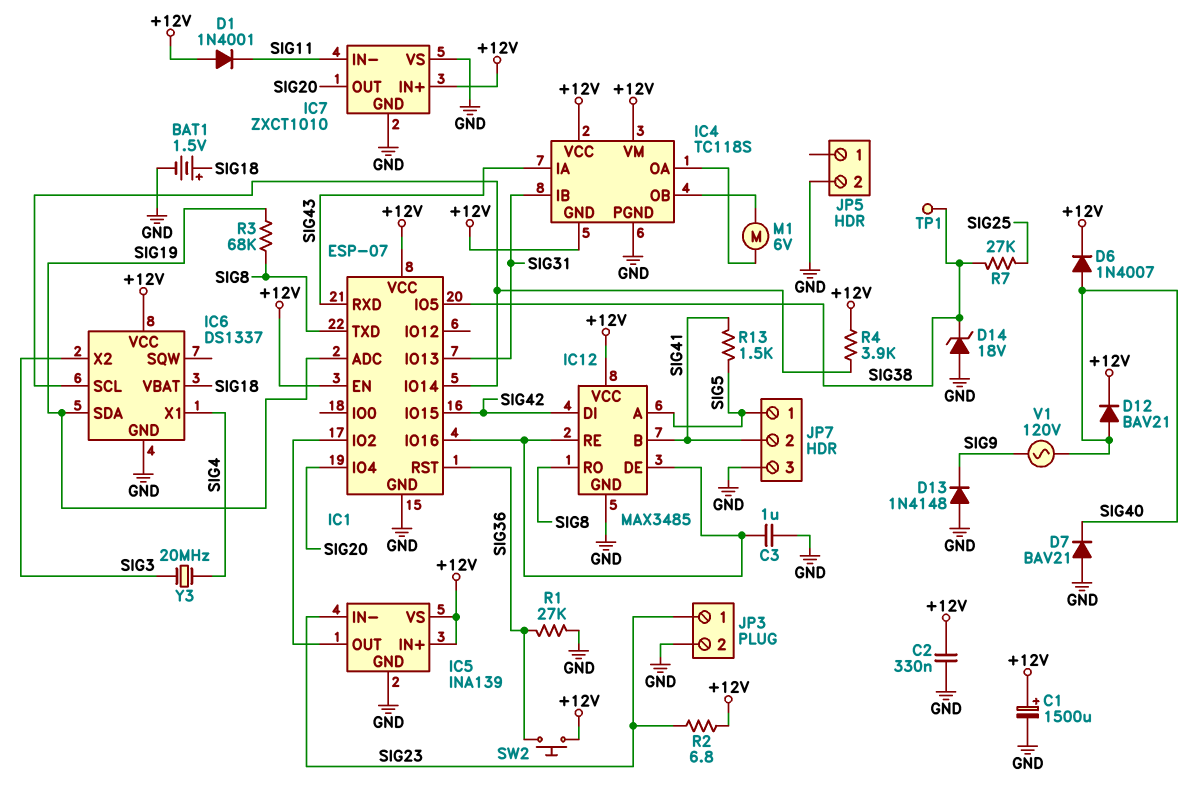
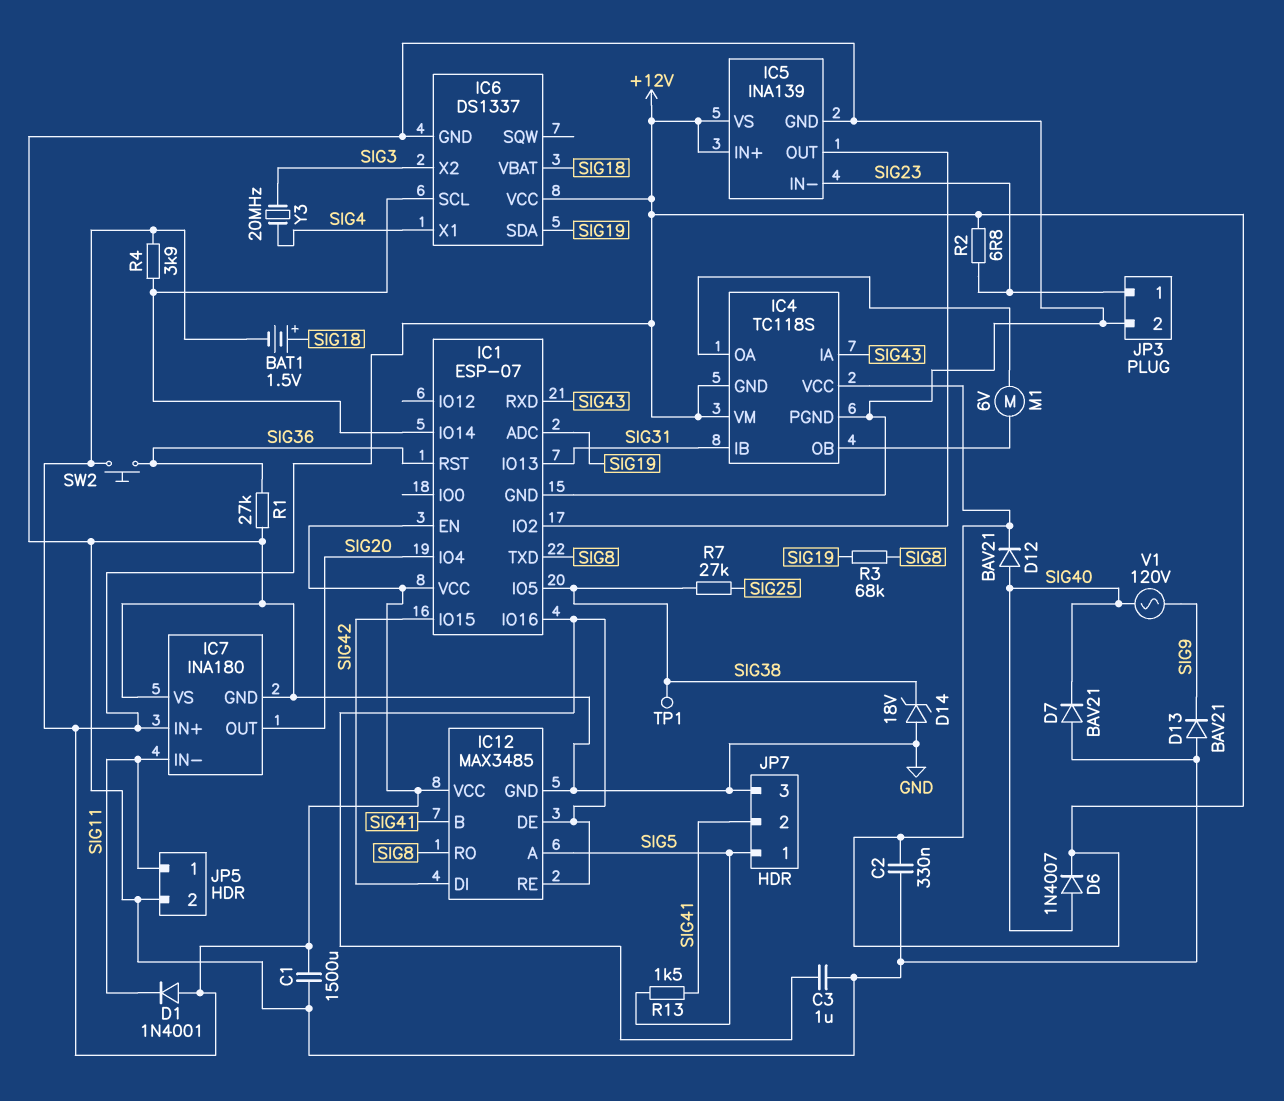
BAT1: 1.5V (plus SIG18, minus GND) -> 1.5V (plus SIG18, minus +12V)
C1: 1500uF (plus +12V, minus GND) -> 1500uF (+12V, GND)
D13: diode 1N4148 (A GND, K SIG9) -> diode BAV21 (A GND, K SIG9)
IC7: ZXCT1010 -> INA180
JP5 pin 1: none -> SIG11

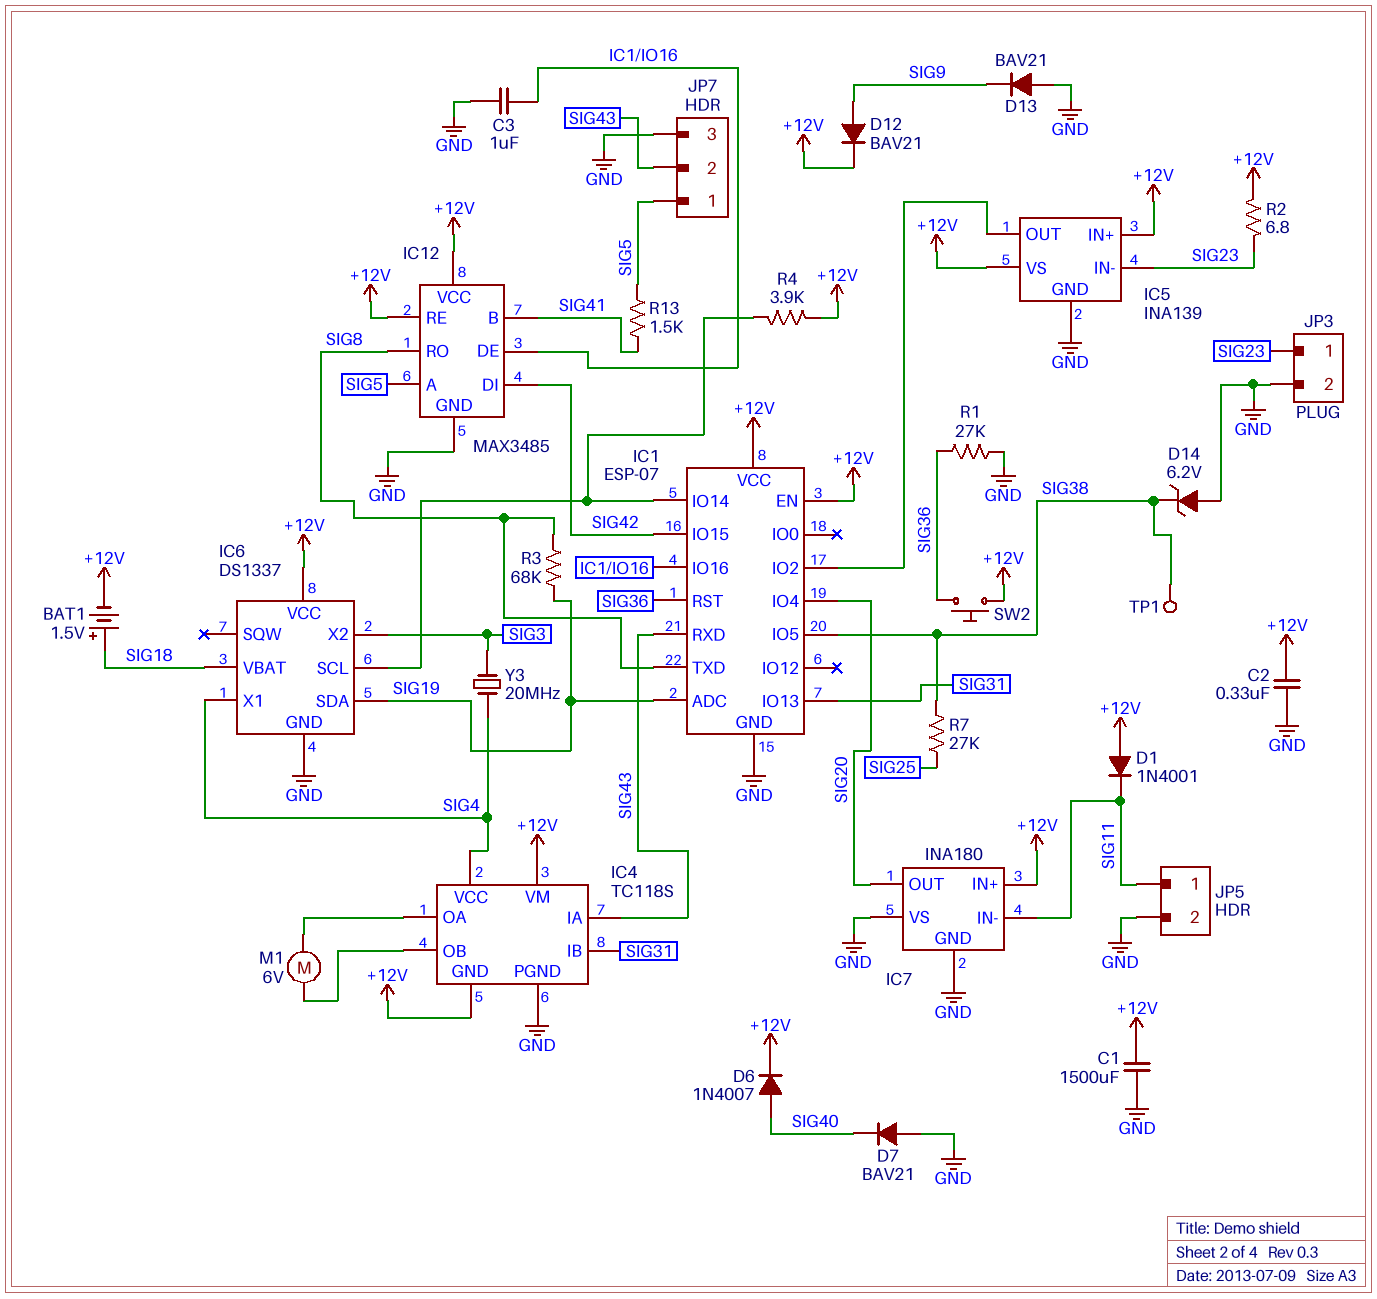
D12: diode BAV21 (A SIG40, K +12V) -> diode BAV21 (A SIG9, K +12V)
D14: zener 18V (A GND, K SIG38) -> zener 6.2V (A GND, K SIG38)
IC4 pin VCC: +12V -> SIG4
IC12 pin RE: IC1/IO16 -> +12V
JP7 pin 2: SIG41 -> SIG43
V1: AC 120V (SIG9, SIG40) -> none

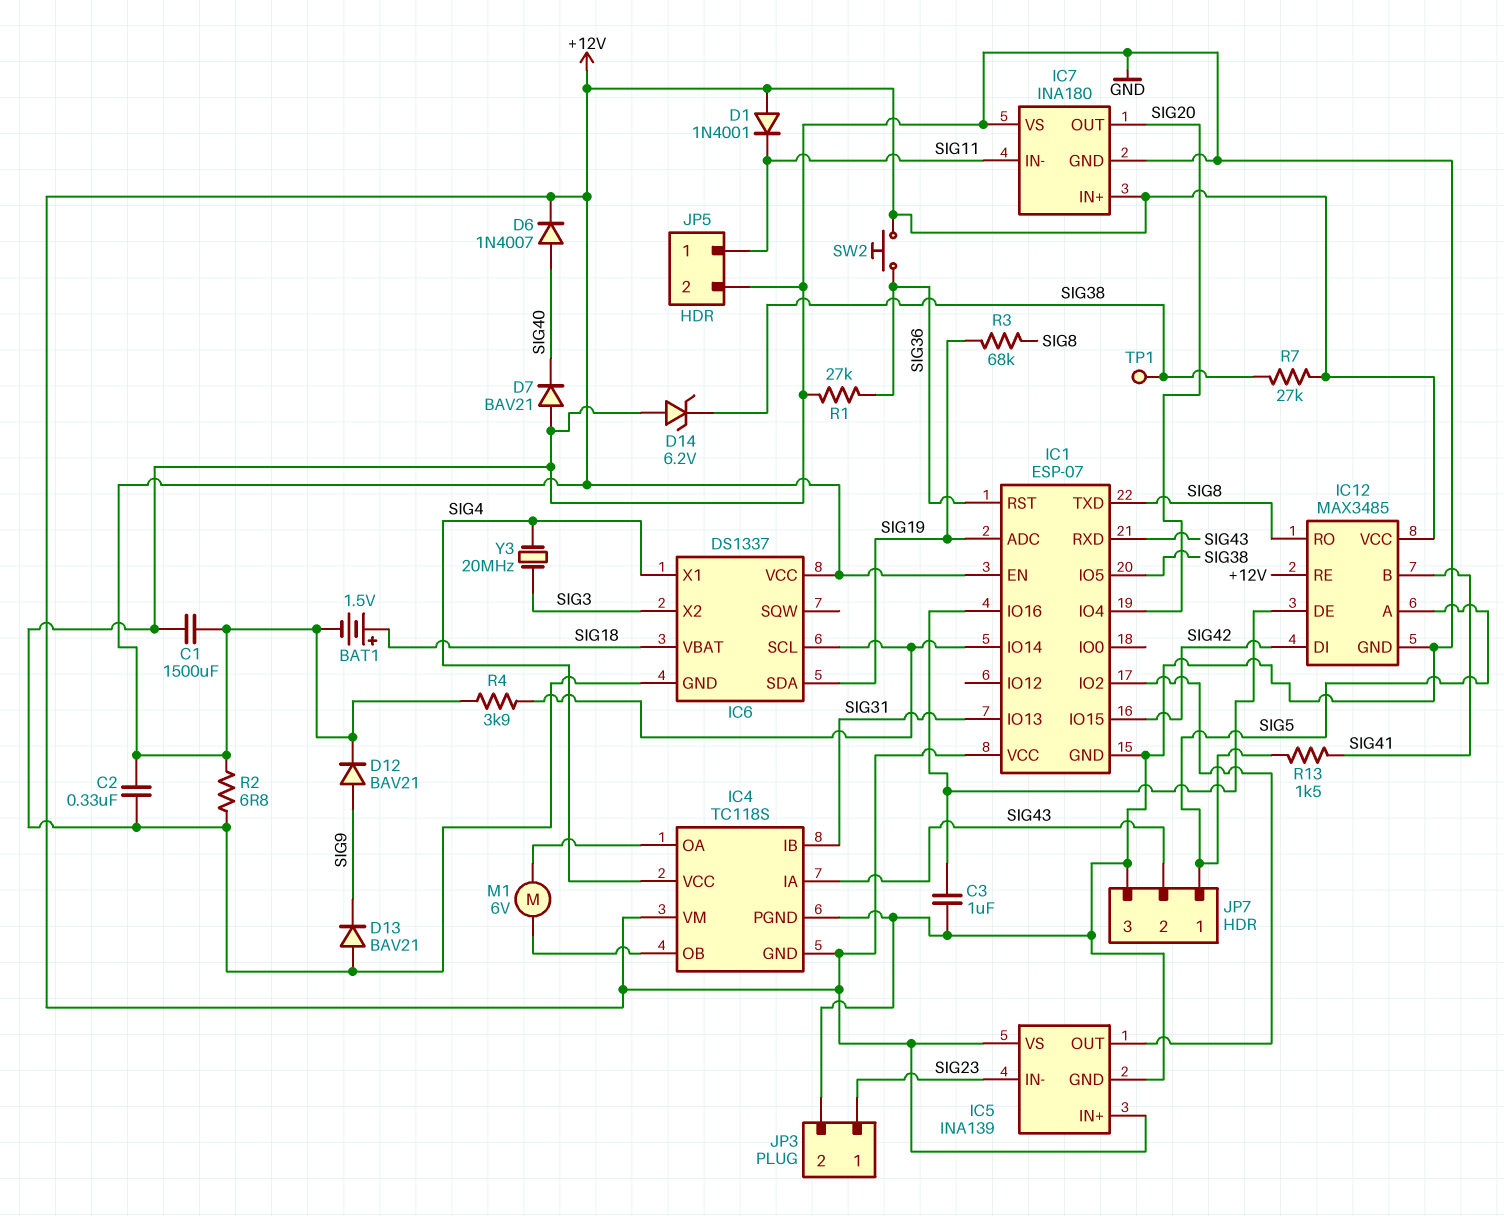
R2: 6.8 (+12V, SIG23) -> 6.8 (+12V, GND)
R7: 27k (SIG25, SIG38) -> 27k (+12V, SIG38)

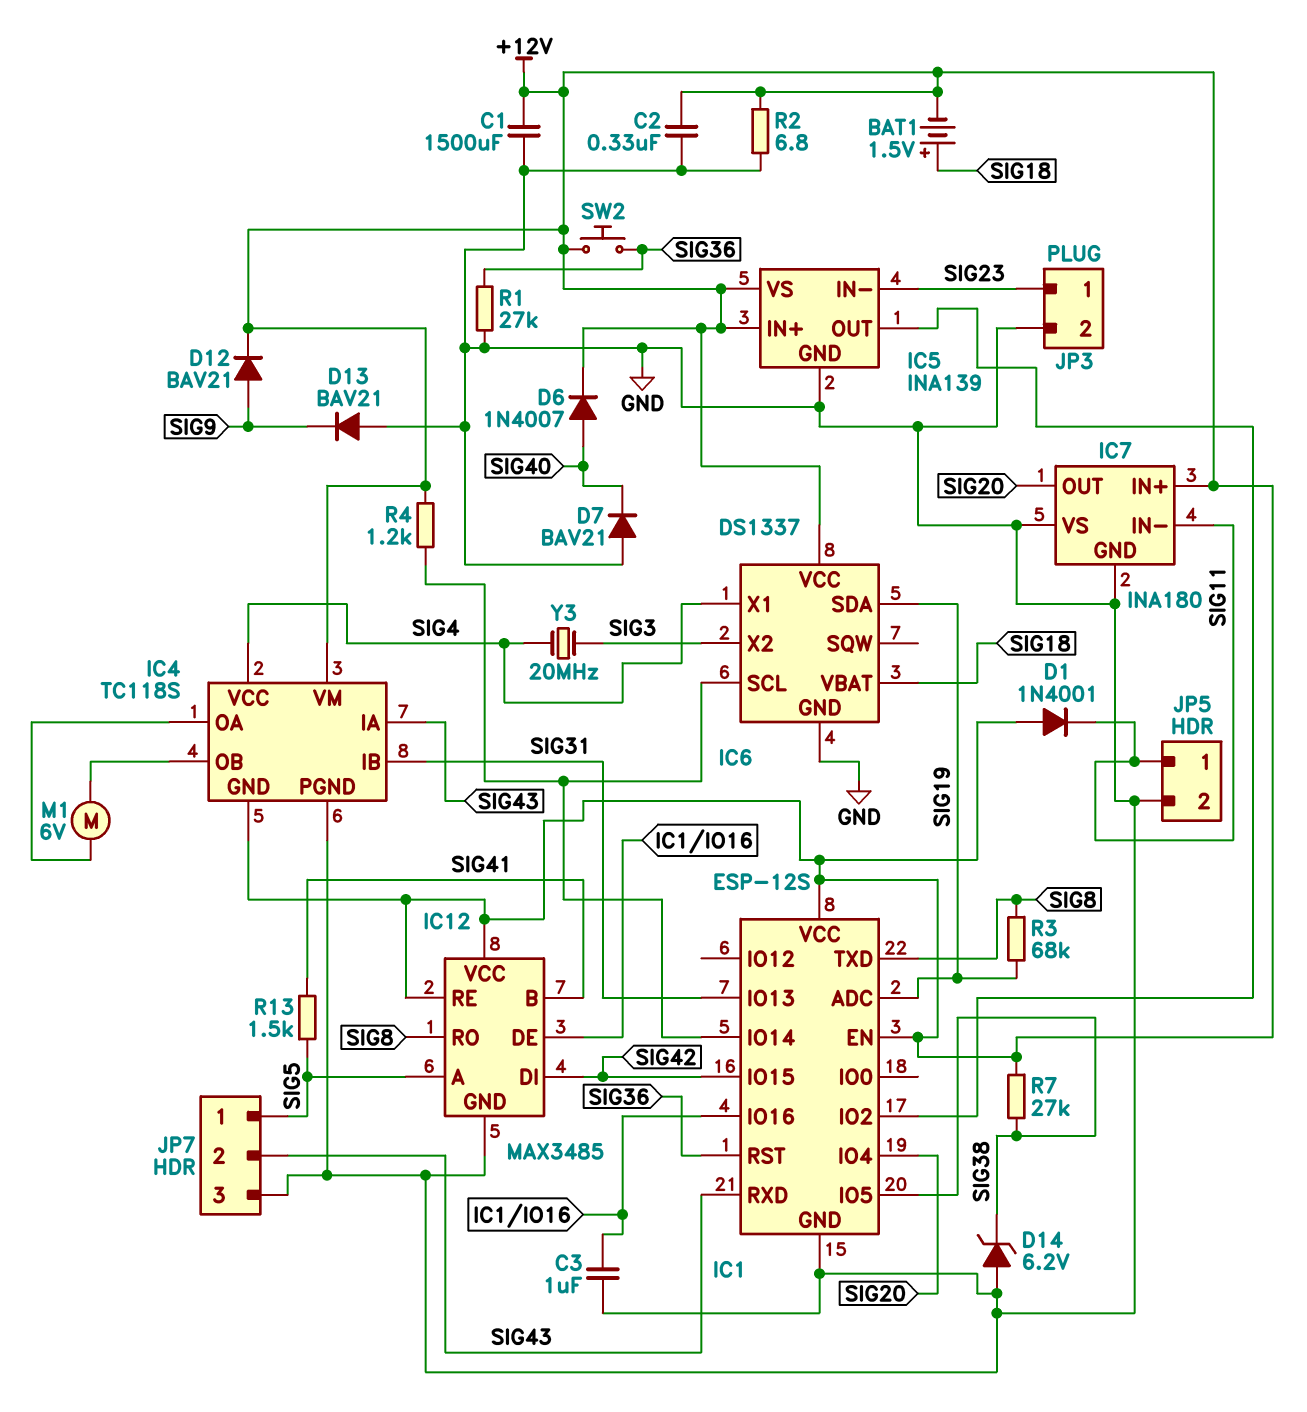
IC1: ESP-07 -> ESP-12S
R4: 3.9k (+12V, IC1/IO14) -> 1.2k (+12V, IC1/IO14)
TP1: test point (SIG38) -> none

